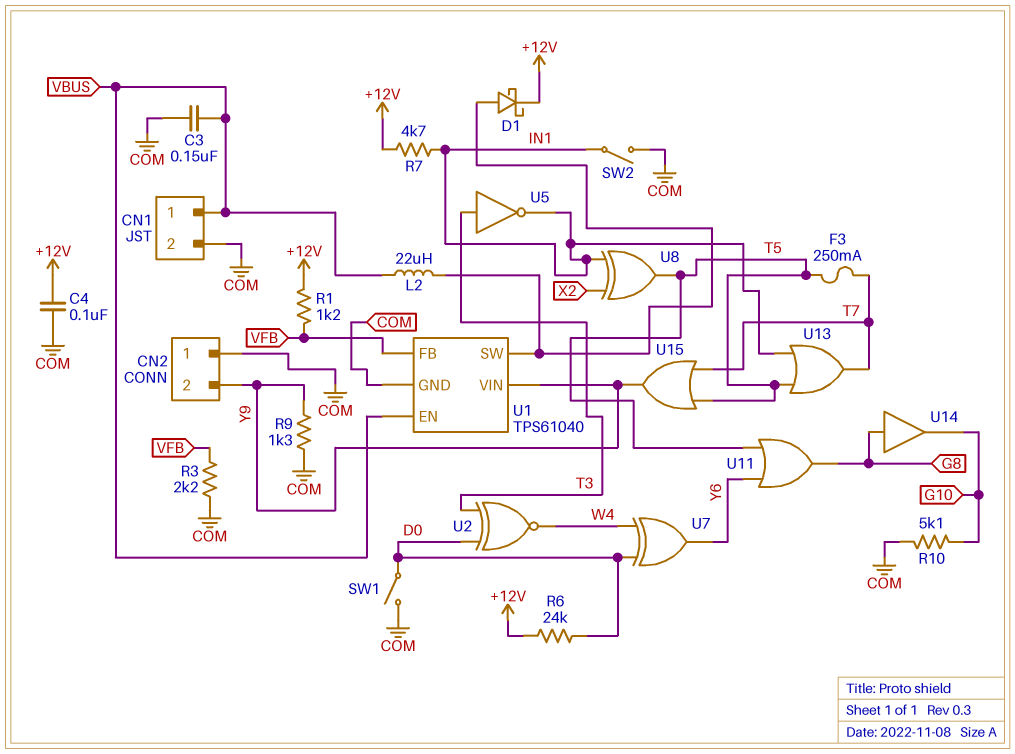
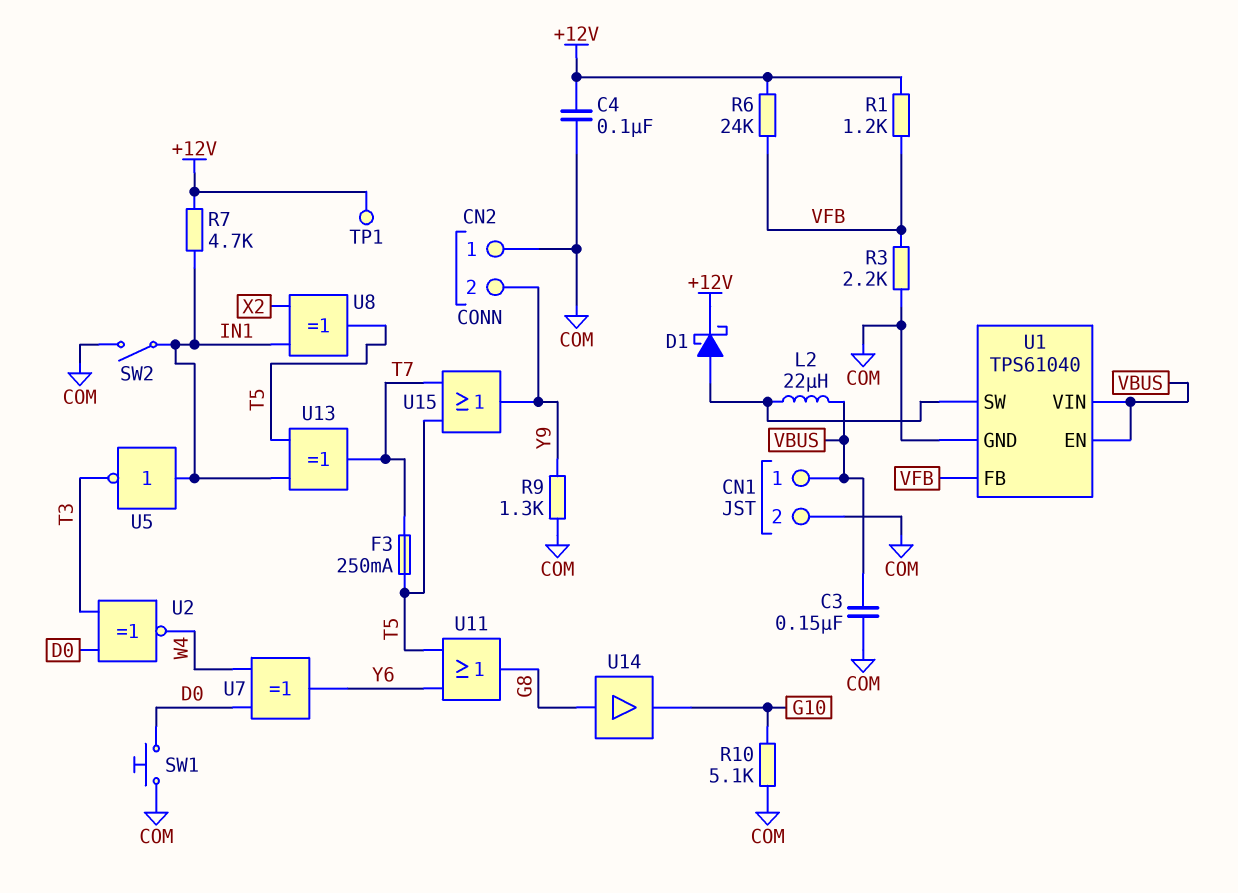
R6: 24k (+12V, D0) -> 24k (+12V, VFB)
SW1: switch (COM, D0) -> button (COM, D0)
TP1: none -> test point (+12V)
U1 pin VIN: Y9 -> VBUS
U5: NOT (in T3, out IN1) -> NOT (in IN1, out T3)
U13: OR (in IN1, in T5, out T7) -> XOR (in IN1, in T5, out T7)

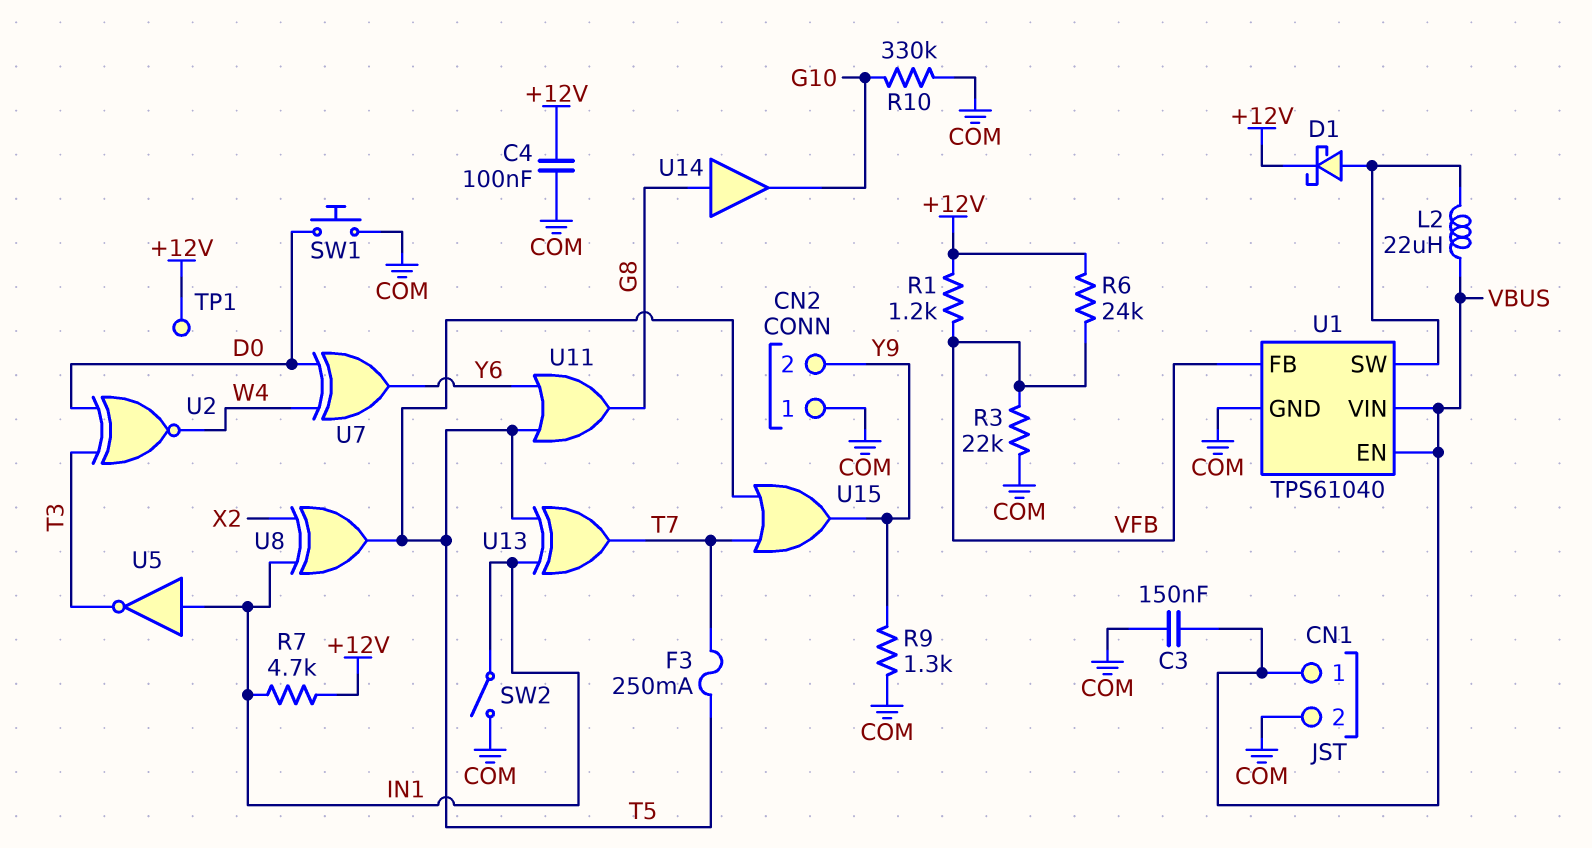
R3: 2.2k (COM, VFB) -> 22k (COM, VFB)
R10: 5.1k (COM, G10) -> 330k (COM, G10)

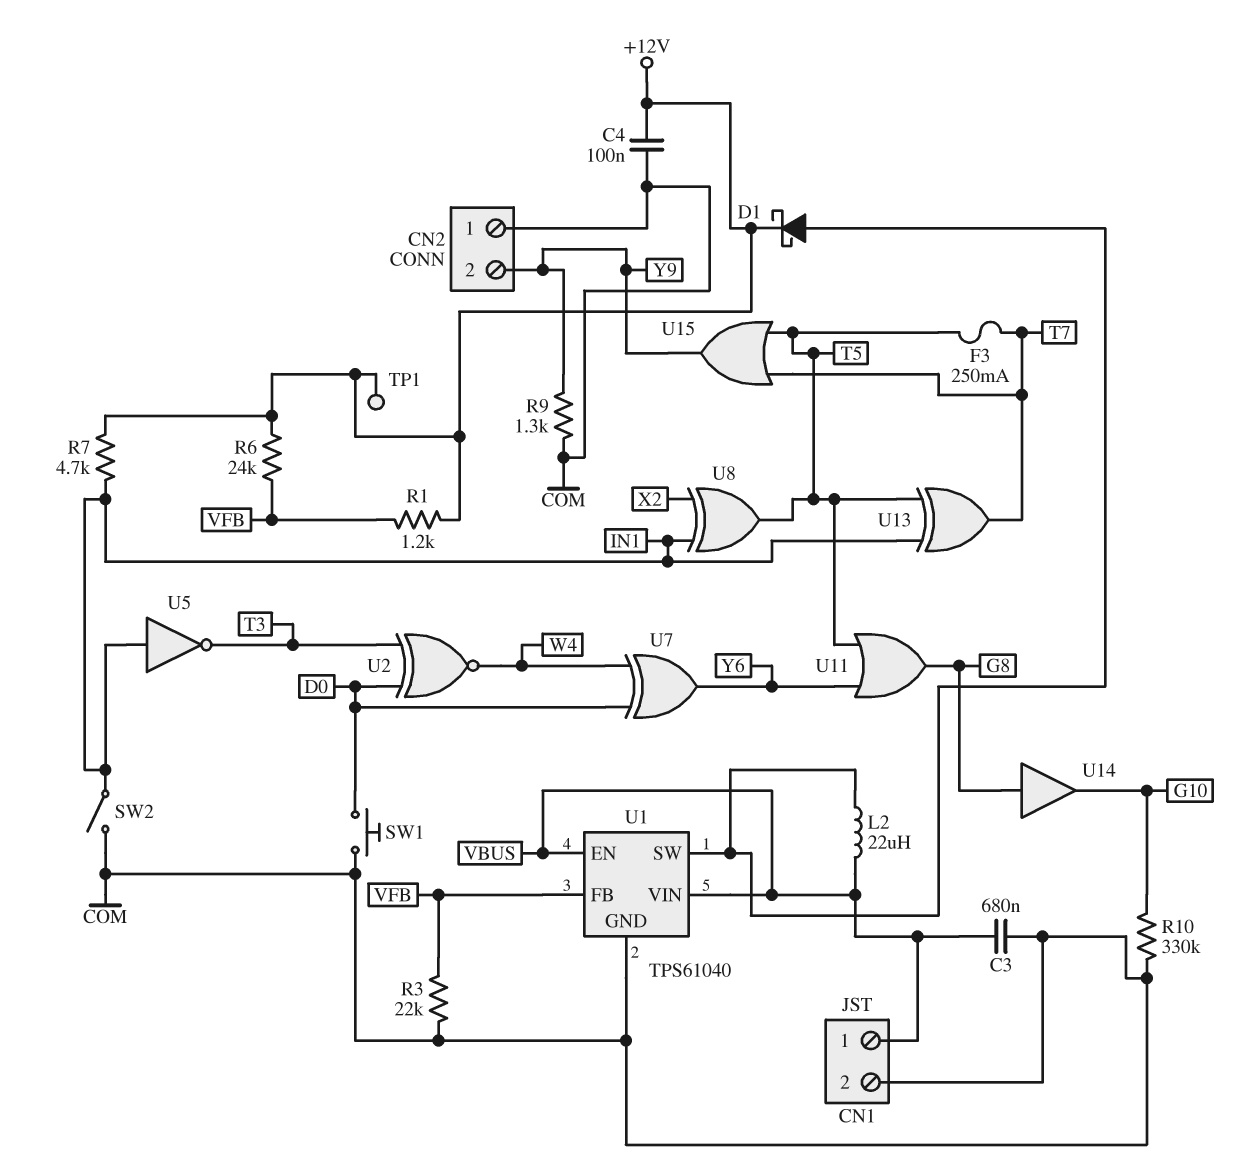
C3: 150nF (COM, VBUS) -> 680nF (COM, VBUS)

